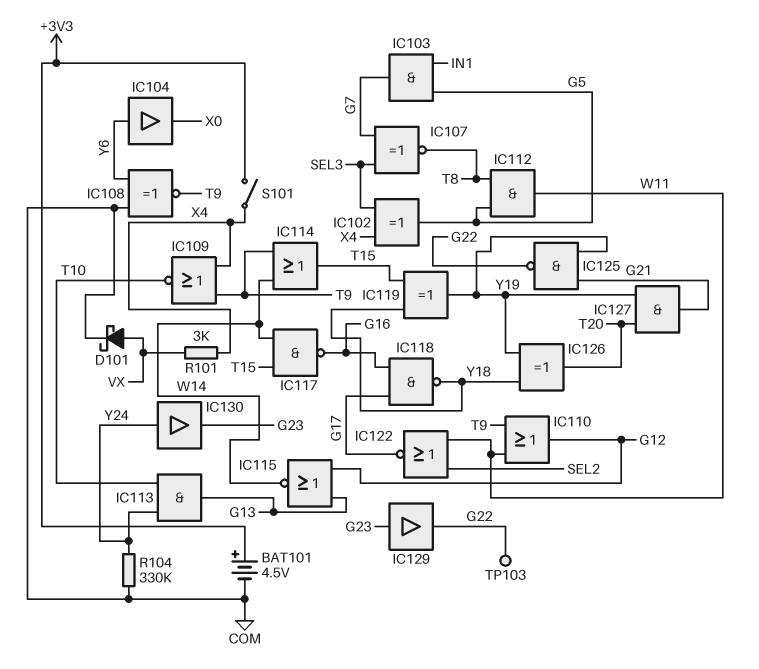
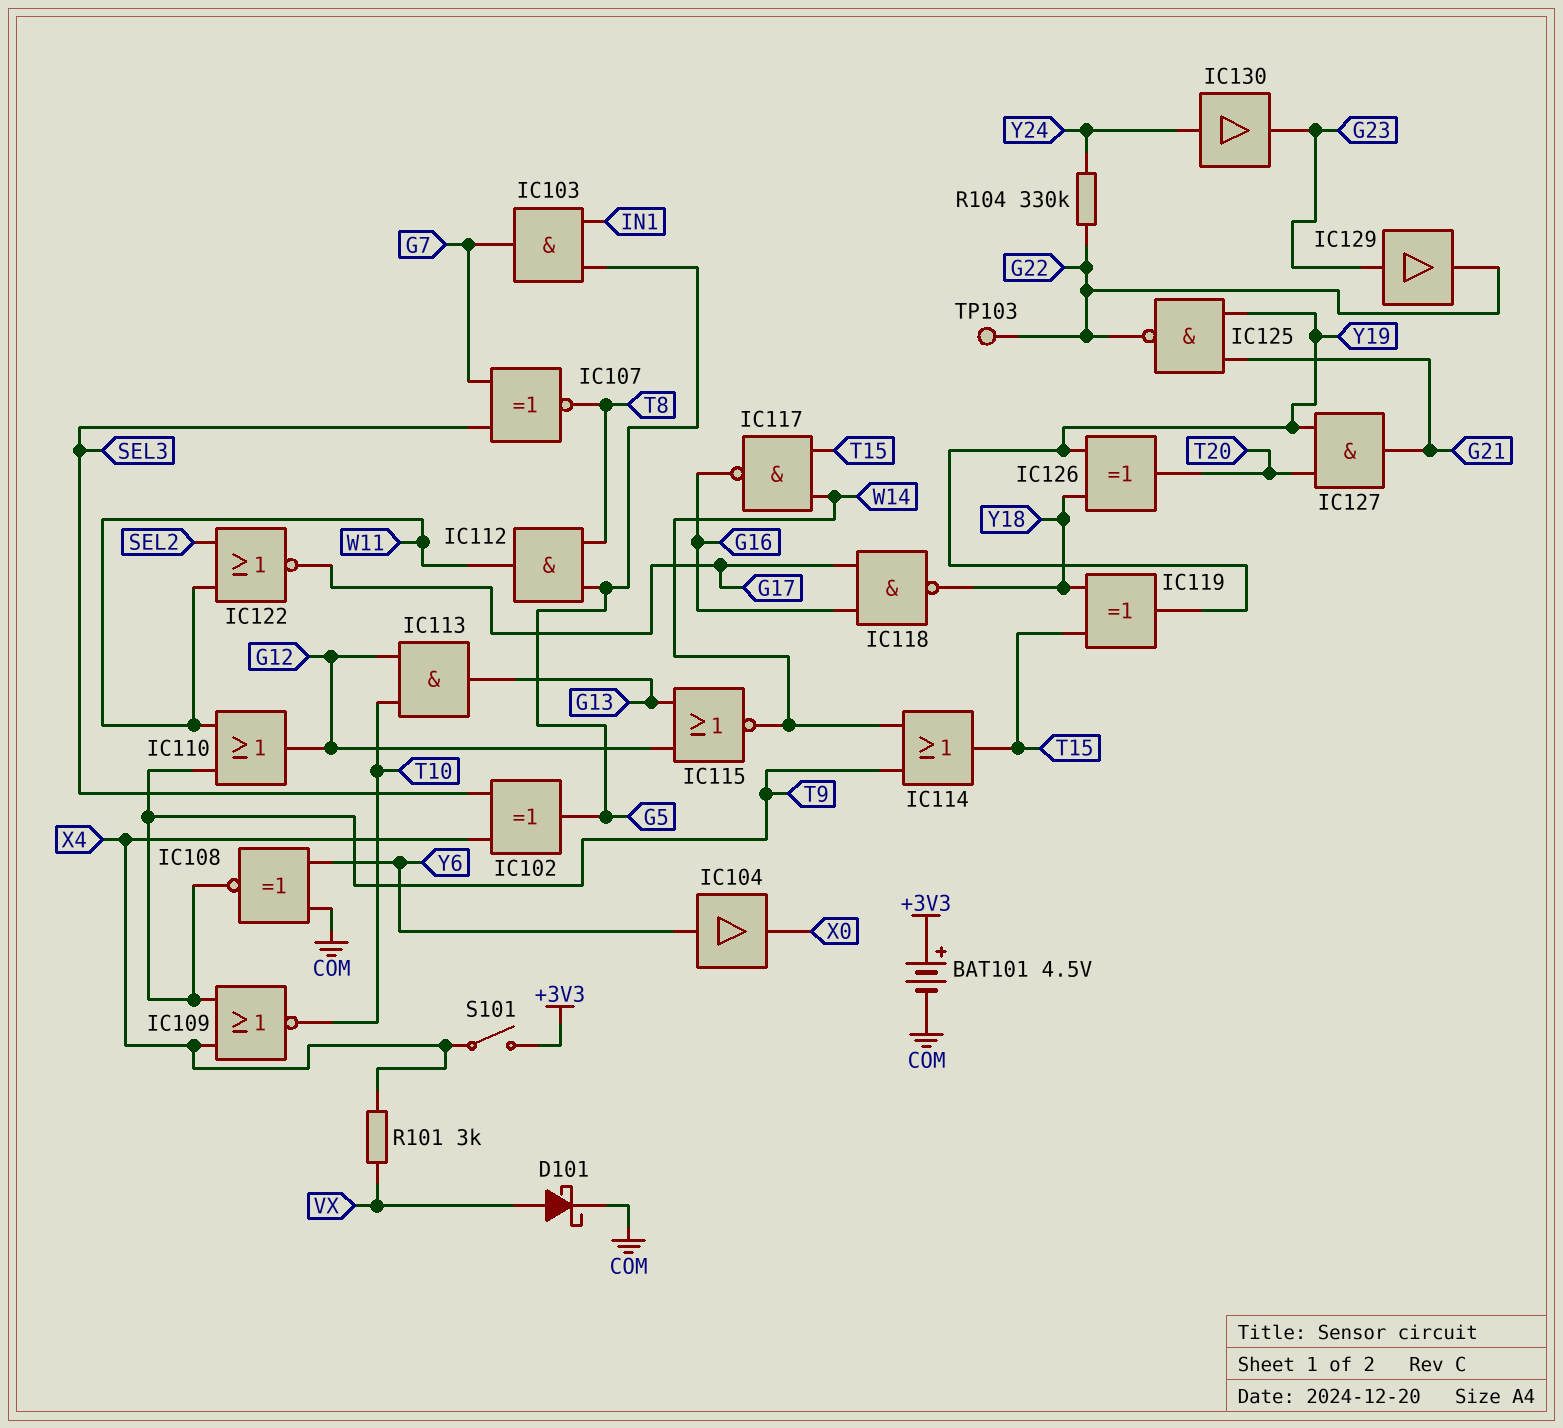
IC113: AND (in T10, in Y24, out G13) -> AND (in G12, in T10, out G13)
R104: 330k (COM, Y24) -> 330k (G22, Y24)

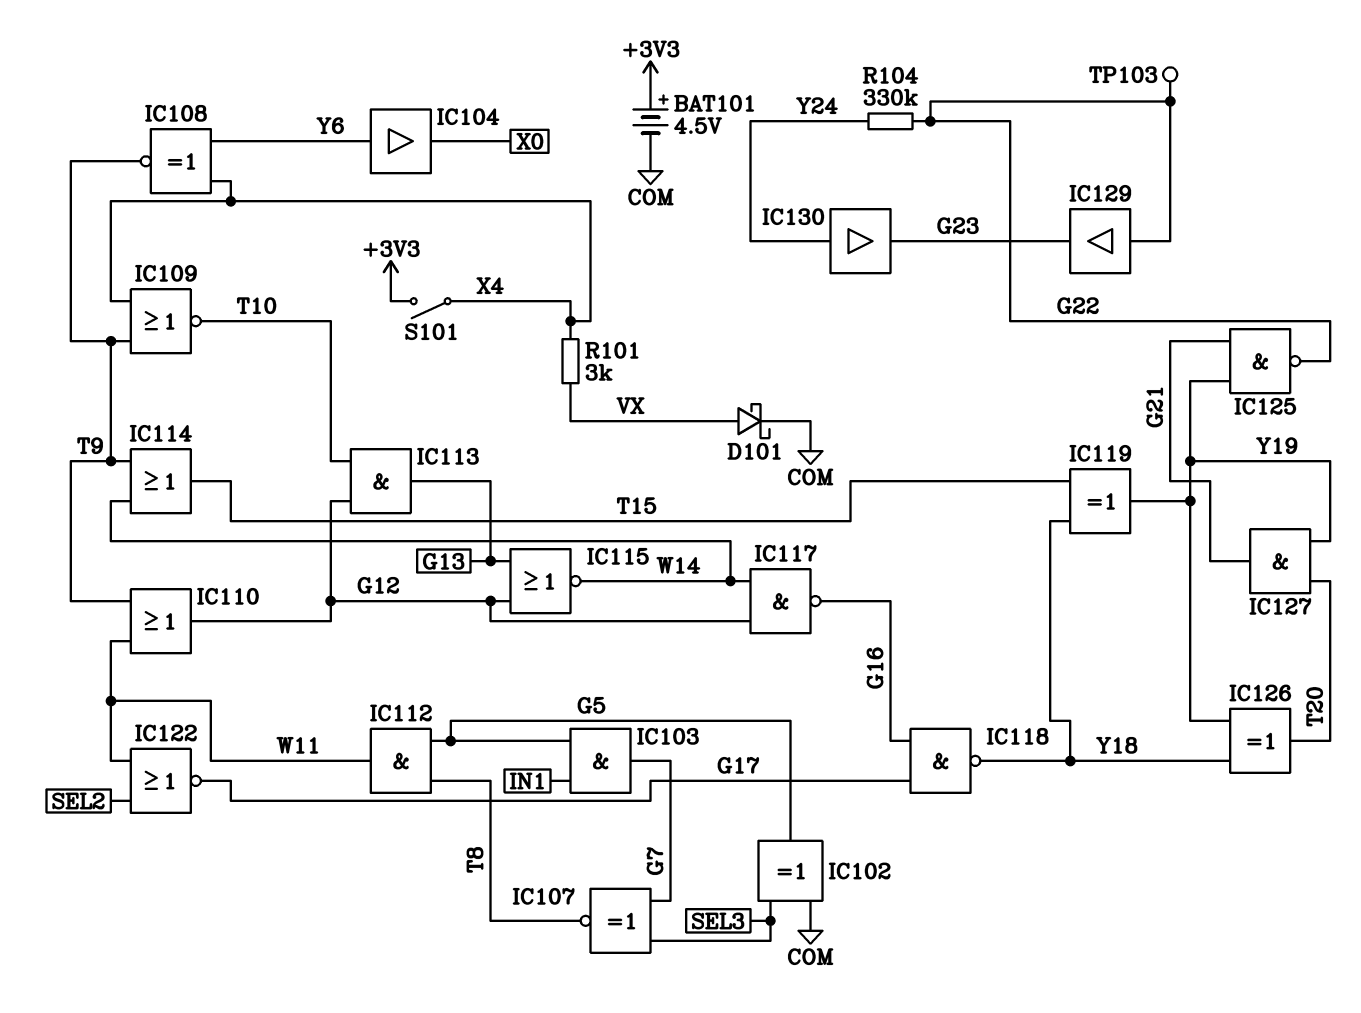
IC102: XOR (in SEL3, in X4, out G5) -> XOR (in COM, in SEL3, out G5)
IC108: XNOR (in COM, in Y6, out T9) -> XNOR (in X4, in Y6, out T9)
IC117: NAND (in T15, in W14, out G16) -> NAND (in G12, in W14, out G16)
IC129: buffer (in G23, out G22) -> buffer (in G22, out G23)

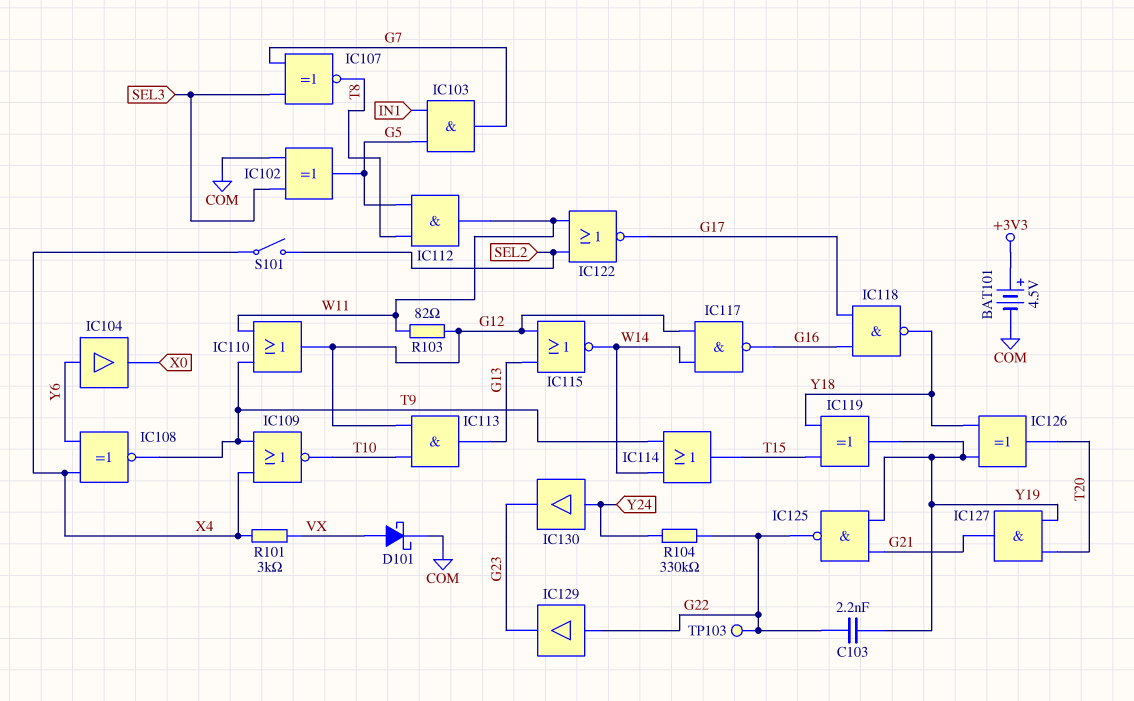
C103: none -> 2.2nF (G22, Y19)
R103: none -> 82 (G12, W11)
S101: switch (+3V3, X4) -> switch (SEL2, X4)

